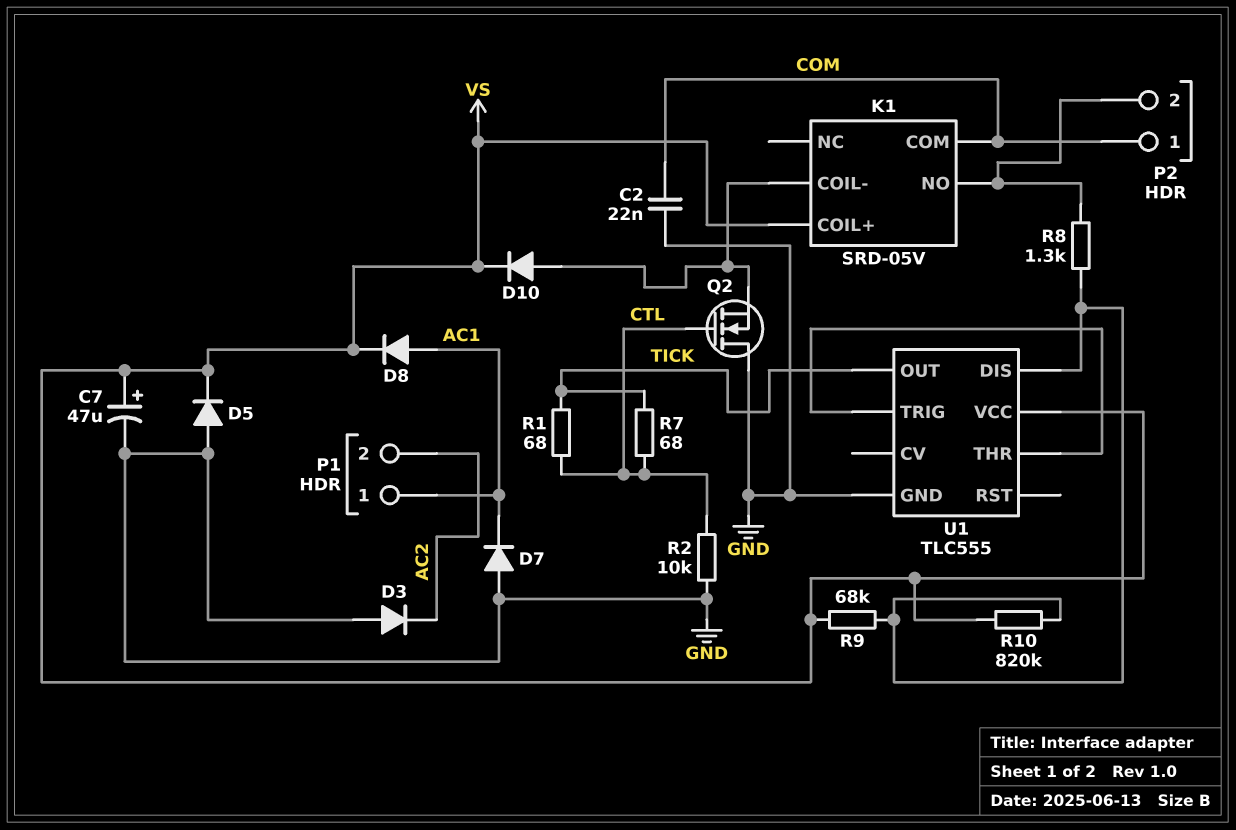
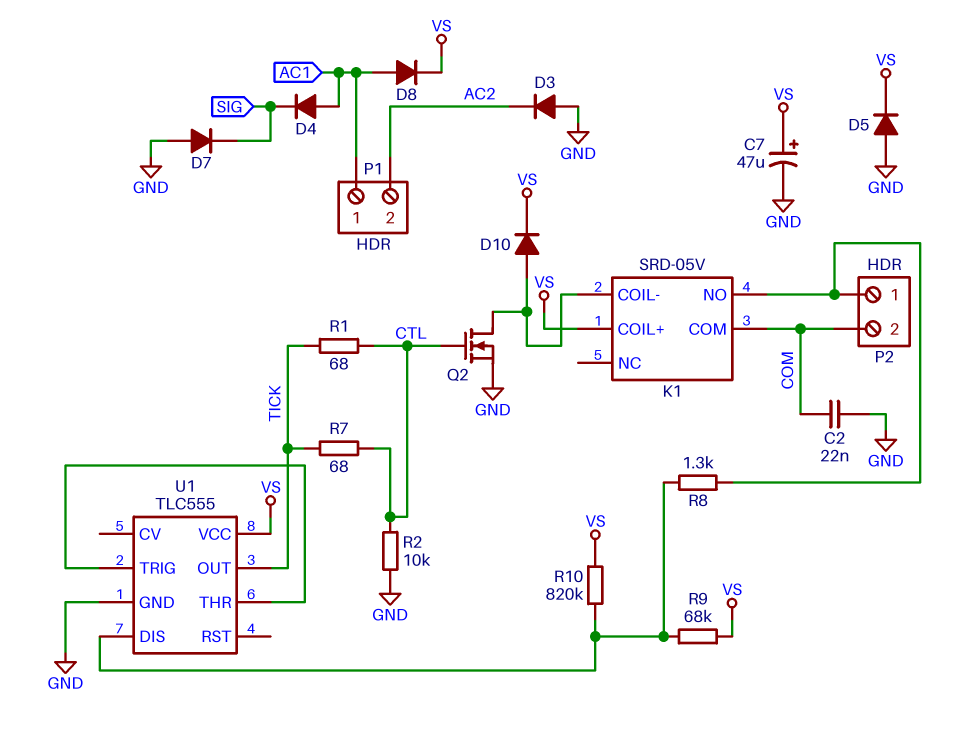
D4: none -> diode (A AC1, K SIG)
D7: diode (A GND, K AC1) -> diode (A GND, K SIG)
P2 pin 1: COM -> K1/NO
P2 pin 2: K1/NO -> COM
Q2: NMOS (G CTL, D GND, S K1/COIL-) -> NMOS (G CTL, D K1/COIL-, S GND)

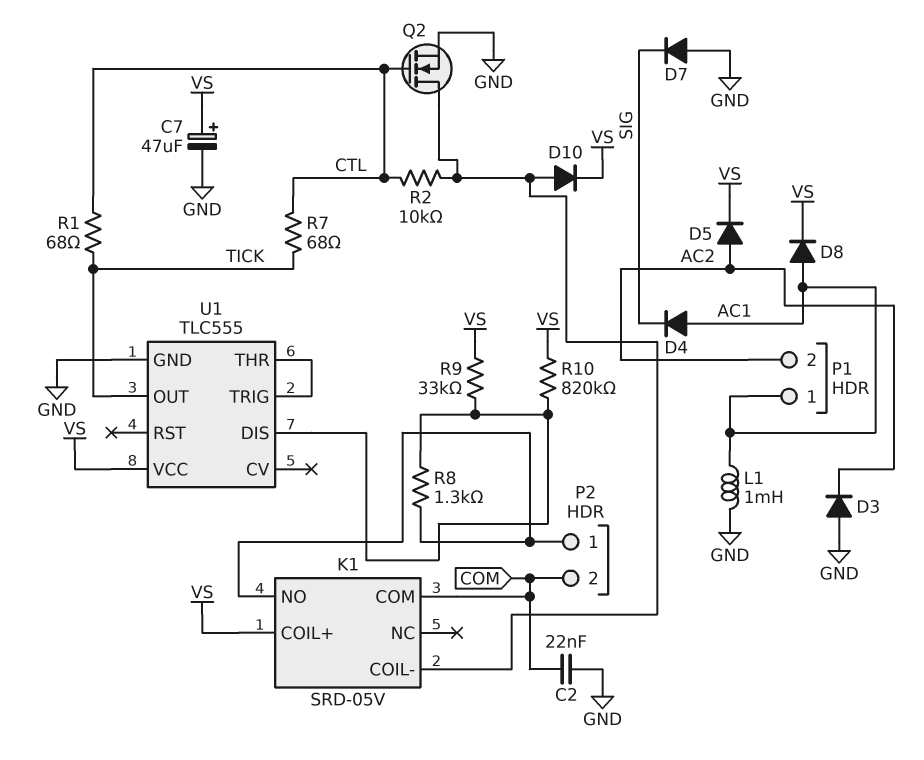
D5: diode (A GND, K VS) -> diode (A AC2, K VS)
L1: none -> 1mH (AC1, GND)
R2: 10k (CTL, GND) -> 10k (CTL, K1/COIL-)
R9: 68k (U1/DIS, VS) -> 33k (U1/DIS, VS)

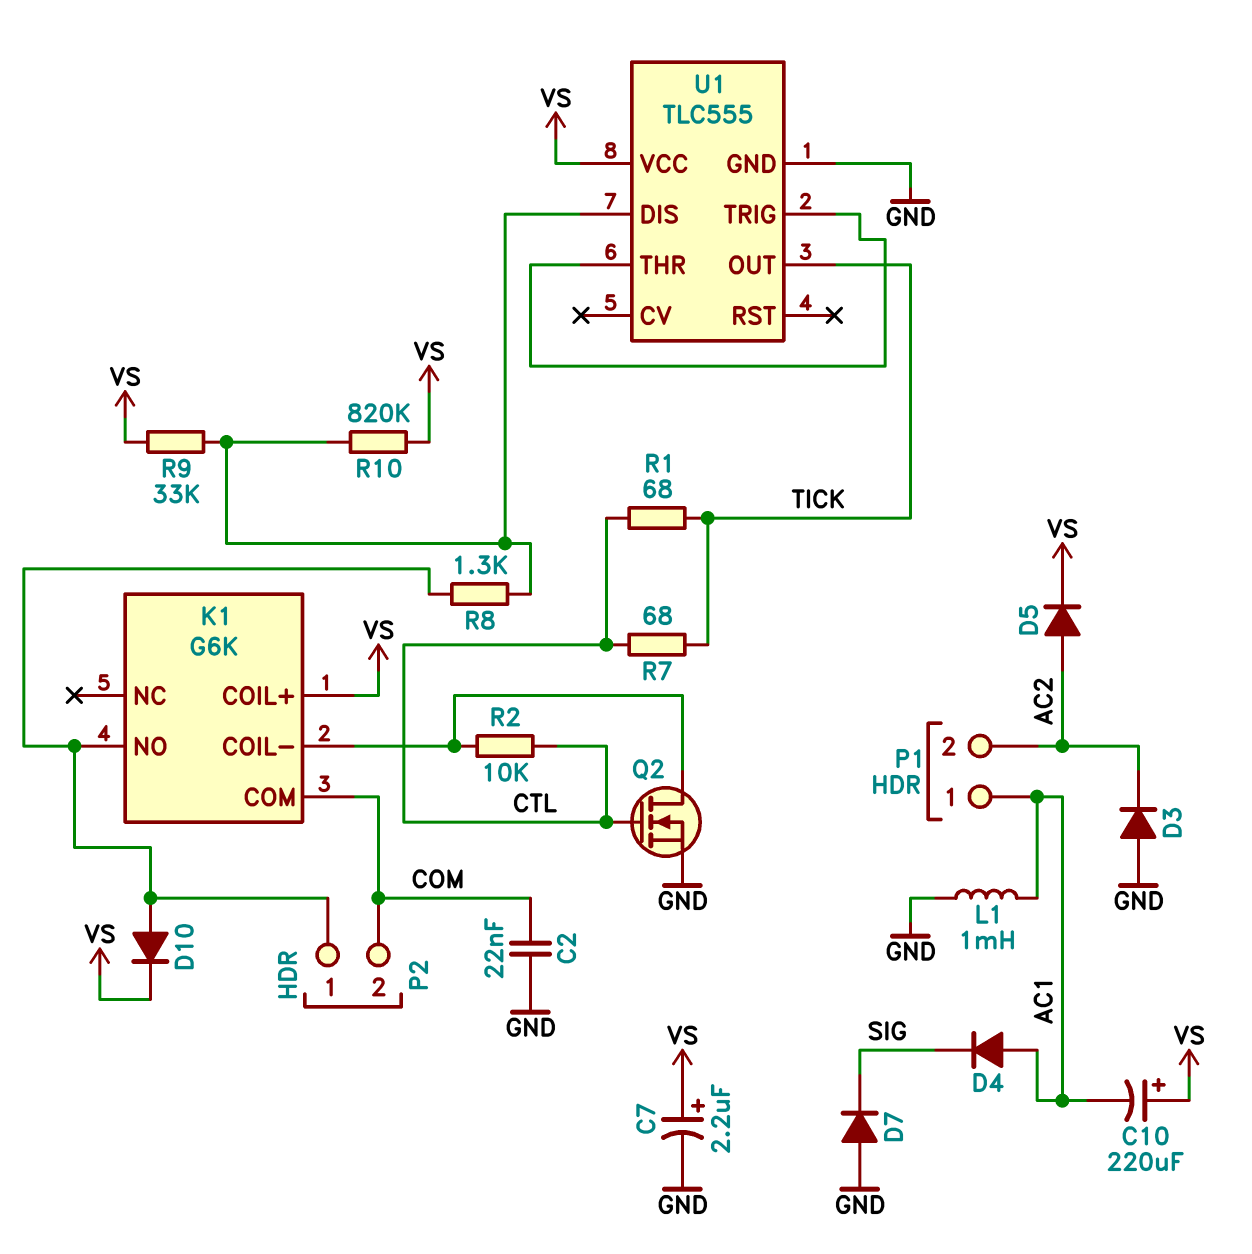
C7: 47uF (plus VS, minus GND) -> 2.2uF (plus VS, minus GND)
C10: none -> 220uF (plus VS, minus AC1)
D8: diode (A AC1, K VS) -> none
D10: diode (A K1/COIL-, K VS) -> diode (A K1/NO, K VS)
K1: SRD-05V -> G6K

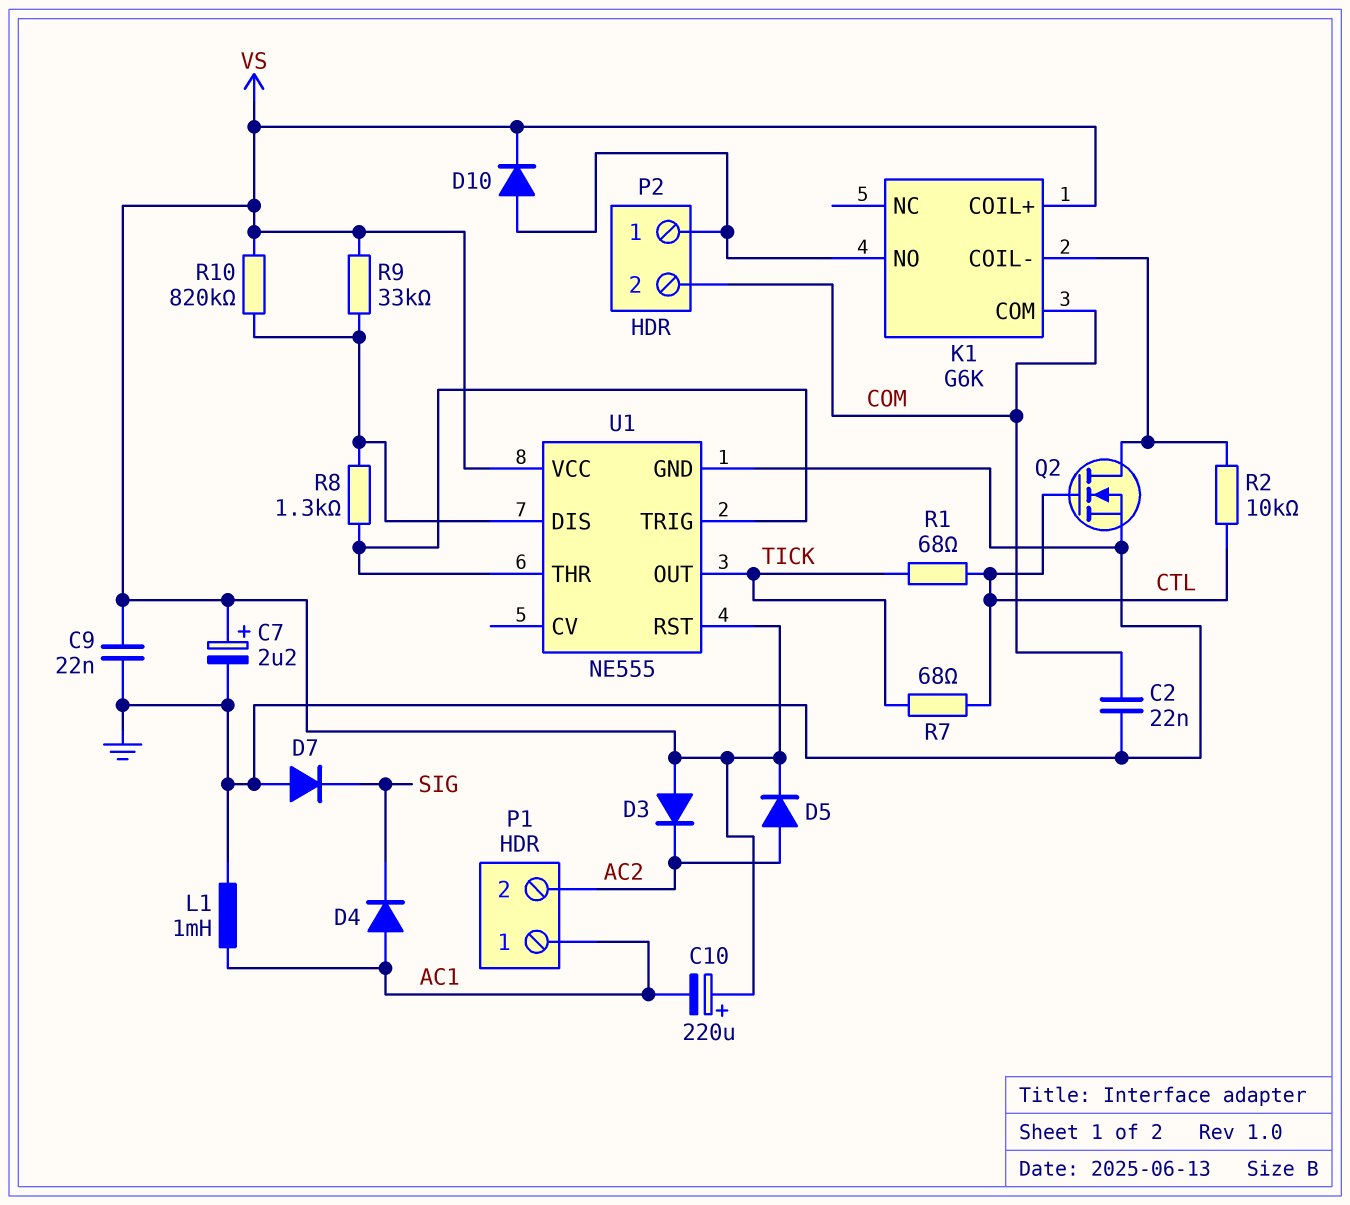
C9: none -> 22nF (GND, VS)
D3: diode (A GND, K AC2) -> diode (A VS, K AC2)
R8: 1.3k (K1/NO, U1/DIS) -> 1.3k (U1/DIS, U1/THR)
U1: TLC555 -> NE555
U1 pin RST: none -> VS

